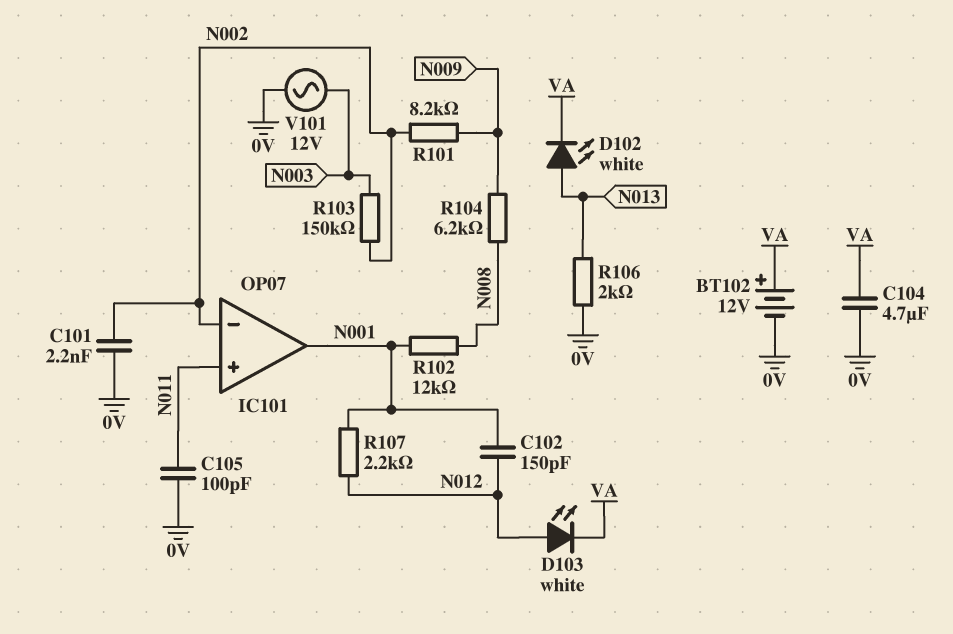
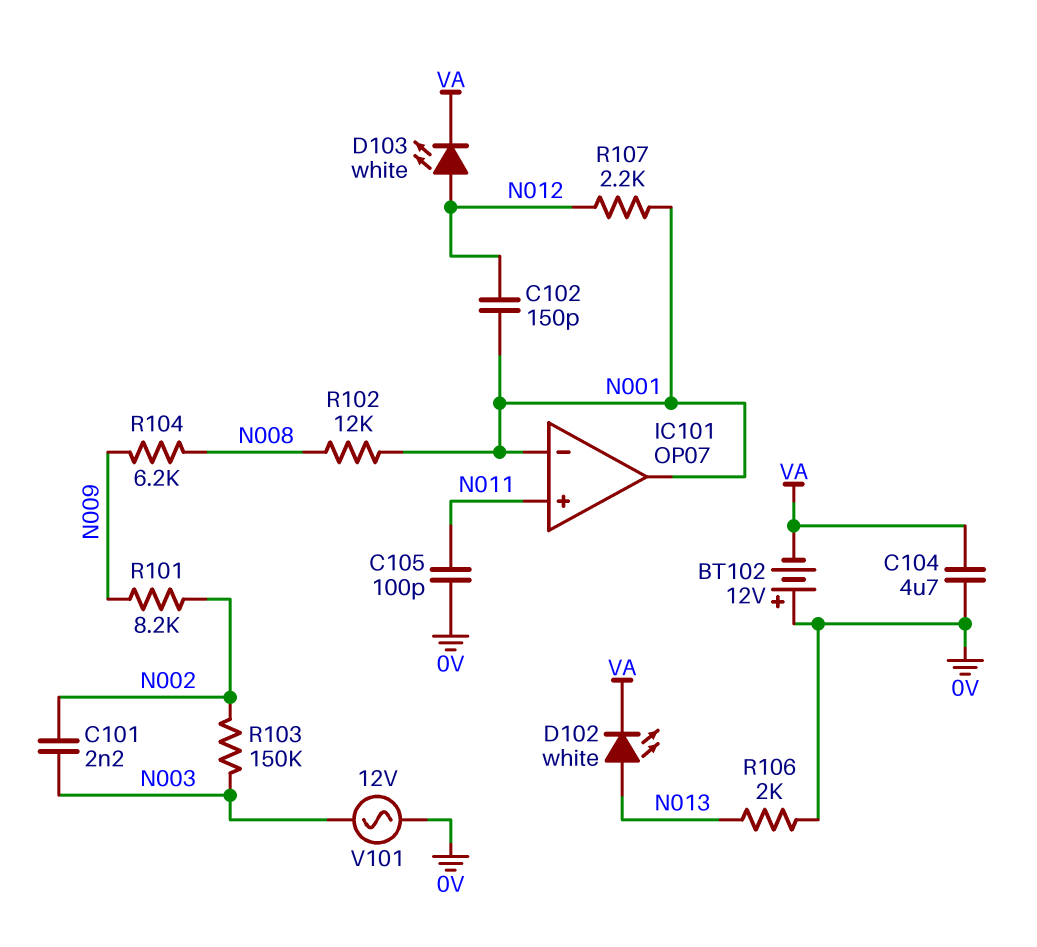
BT102: 12V (plus VA, minus 0V) -> 12V (plus 0V, minus VA)
C101: 2.2nF (0V, N002) -> 2.2nF (N002, N003)
IC101 pin in-: N002 -> N001

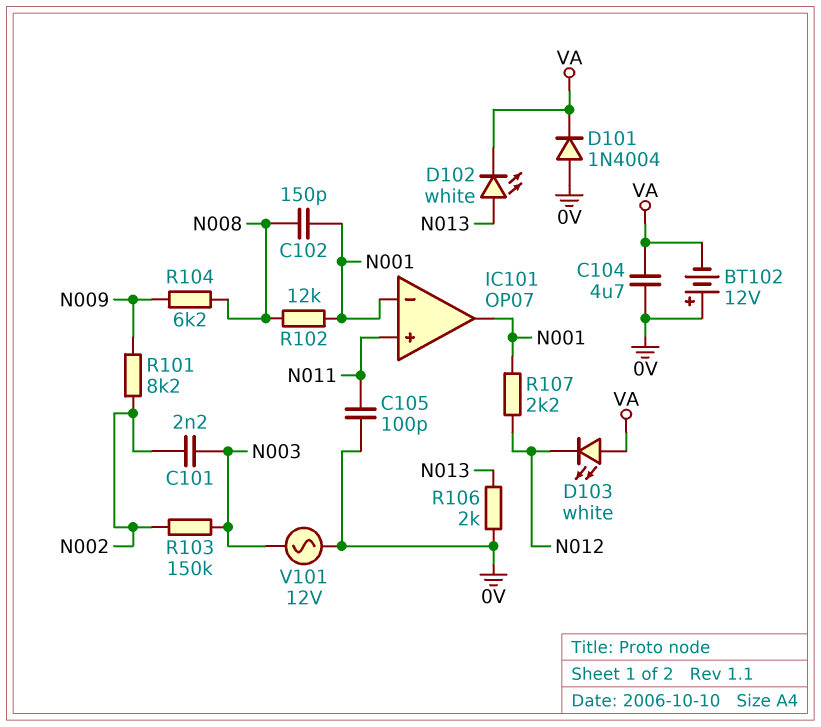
C102: 150pF (N001, N012) -> 150pF (N001, N008)
D101: none -> diode 1N4004 (A 0V, K VA)
D103: LED white (A N012, K VA) -> LED white (A VA, K N012)

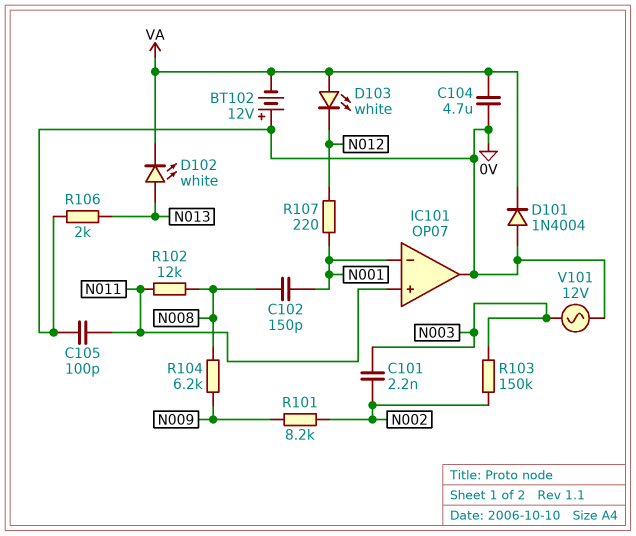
IC101 pin out: N001 -> 0V
R102: 12k (N001, N008) -> 12k (N008, N011)
R107: 2.2k (N001, N012) -> 220 (N001, N012)

